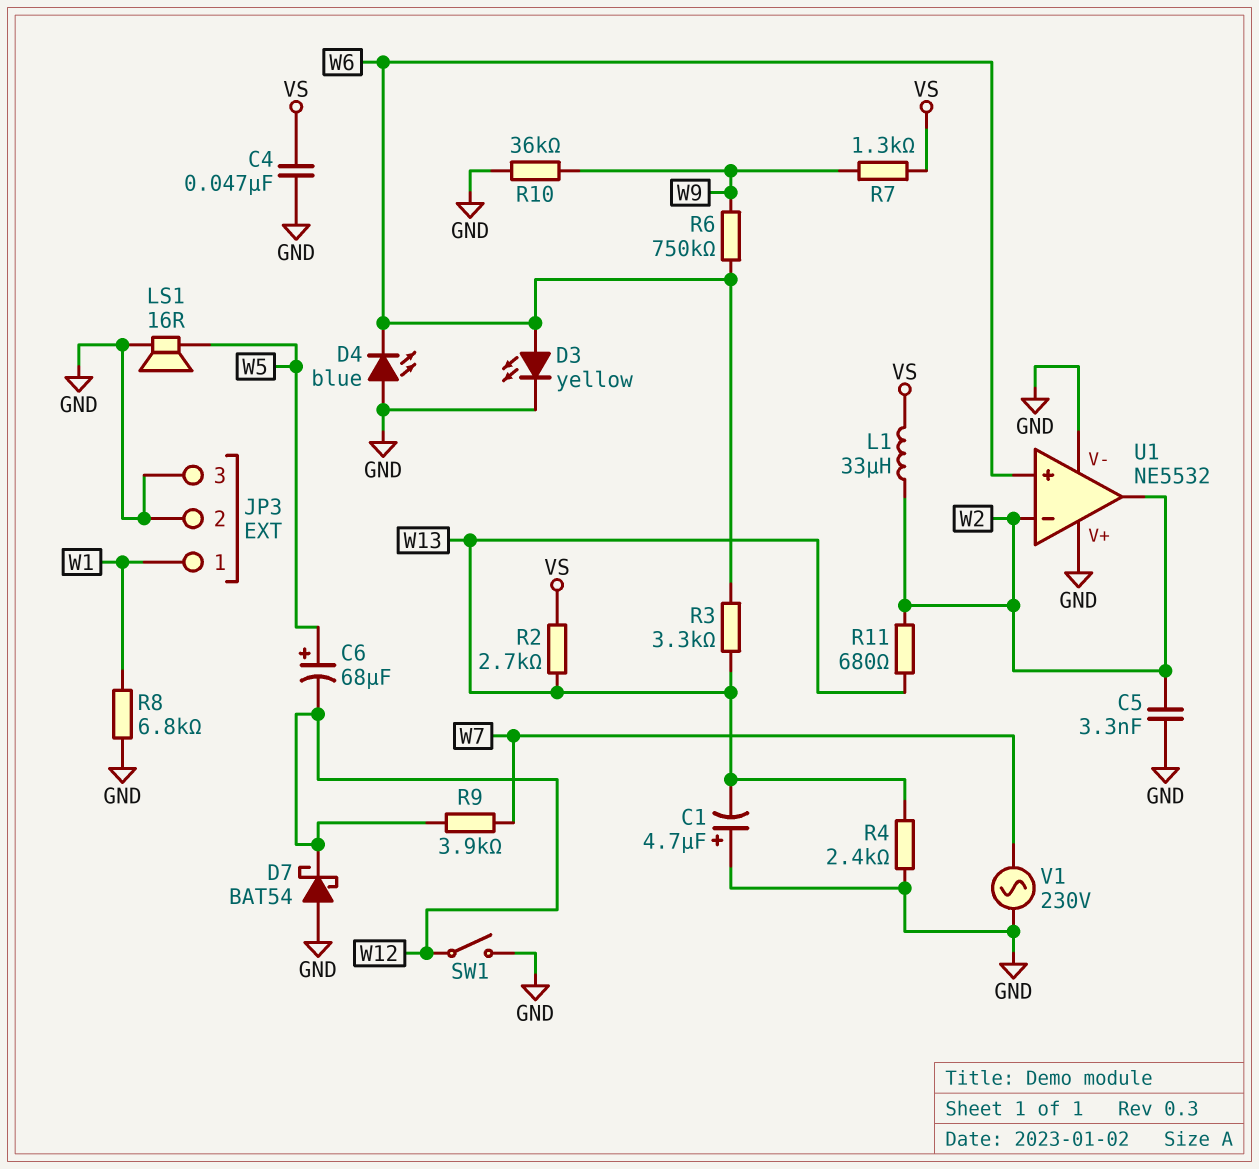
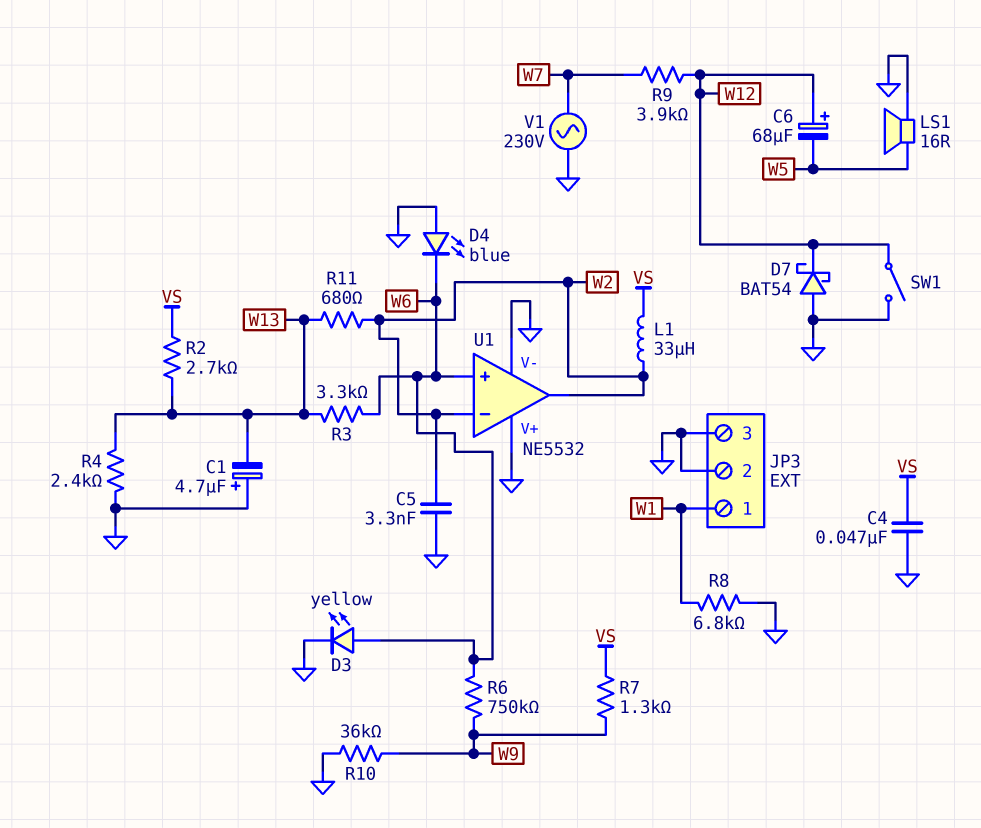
C6: 68uF (plus W5, minus W12) -> 68uF (plus W12, minus W5)

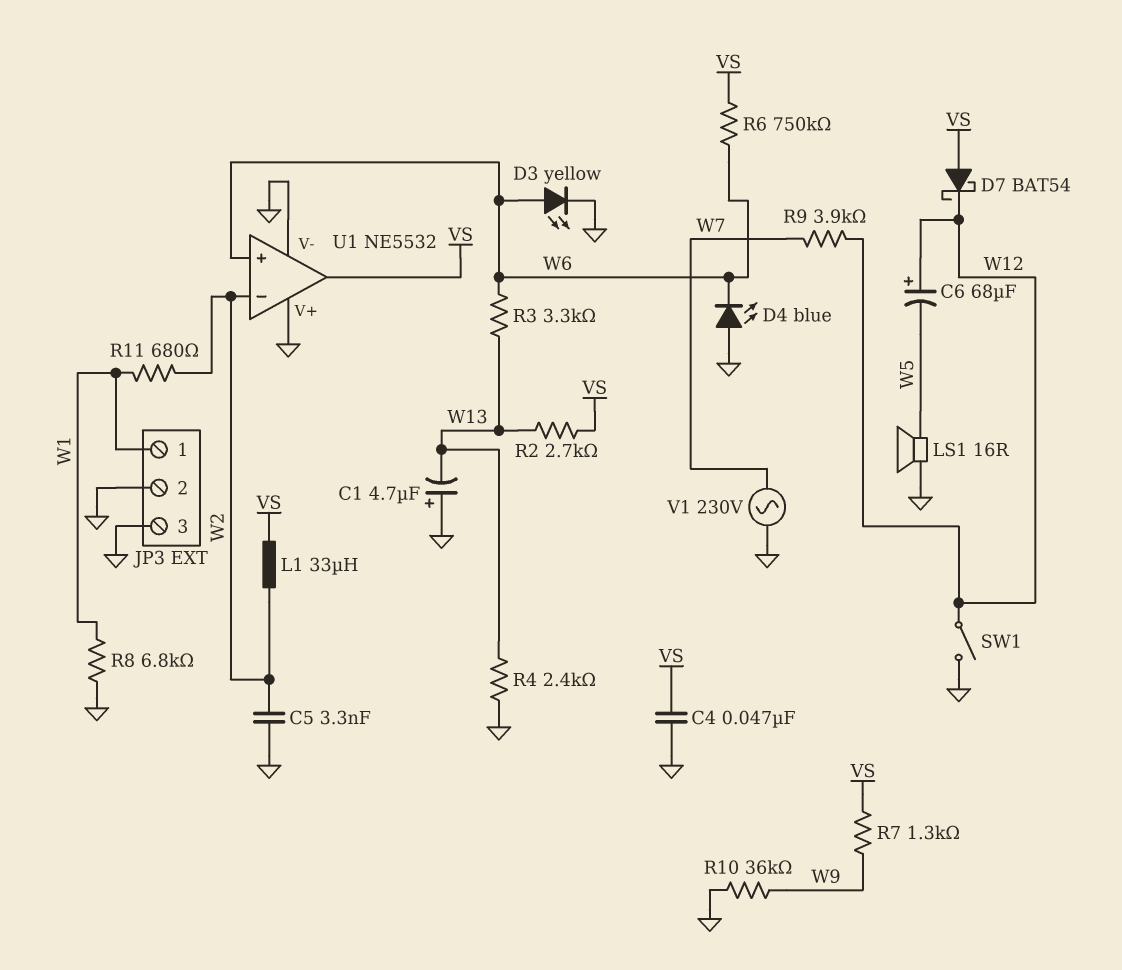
D7: schottky BAT54 (A GND, K W12) -> schottky BAT54 (A VS, K W12)
R6: 750k (W6, W9) -> 750k (VS, W6)
R11: 680 (W2, W13) -> 680 (W1, W2)
U1 pin out: W2 -> VS

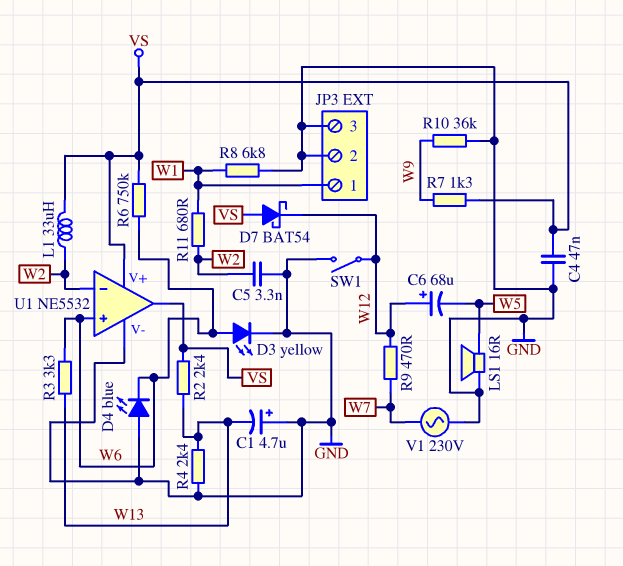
R2: 2.7k (VS, W13) -> 2.4k (VS, W13)
R9: 3.9k (W7, W12) -> 470 (W7, W12)
U1 pin V+: GND -> VS

